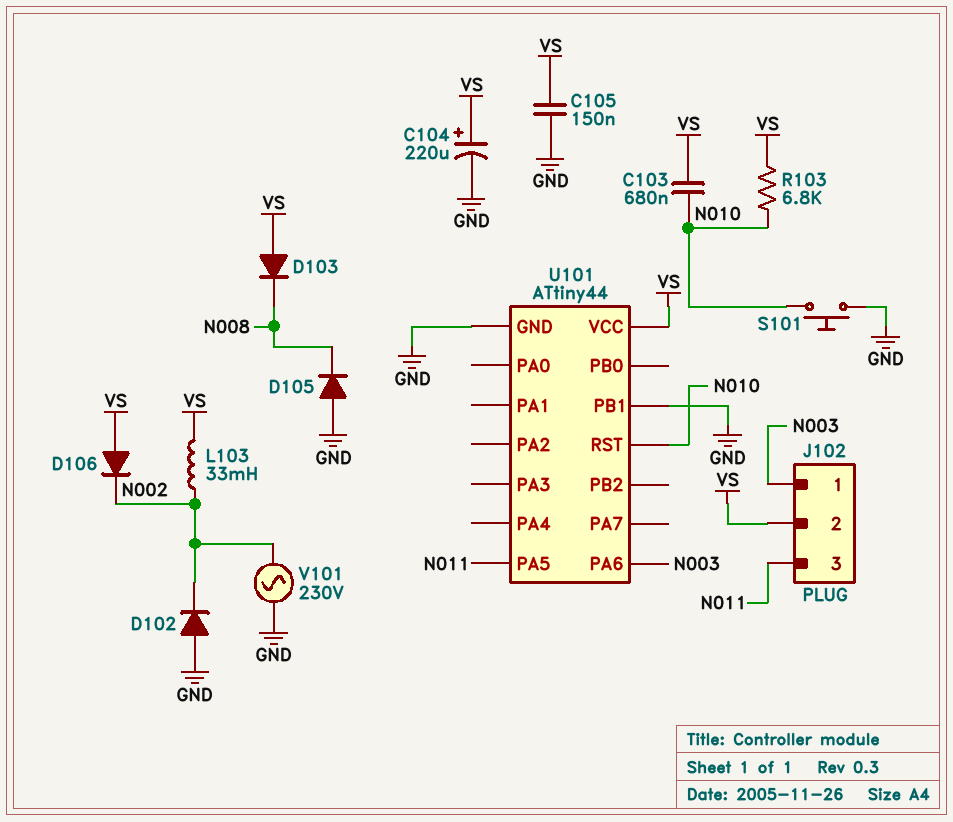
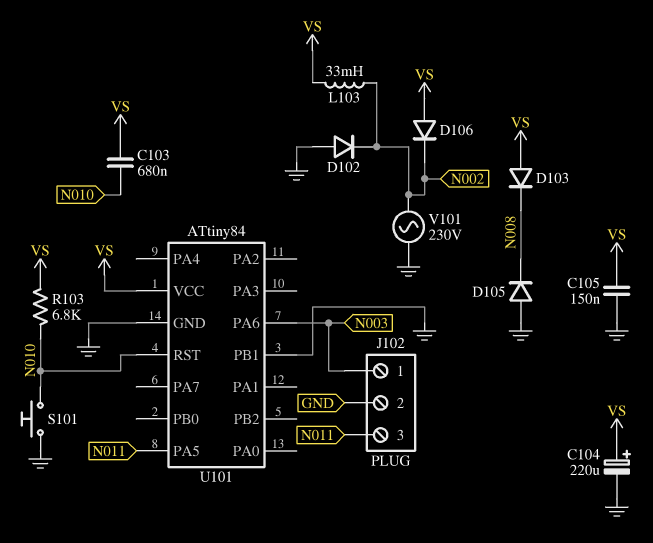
J102 pin 2: VS -> GND
U101: ATtiny44 -> ATtiny84

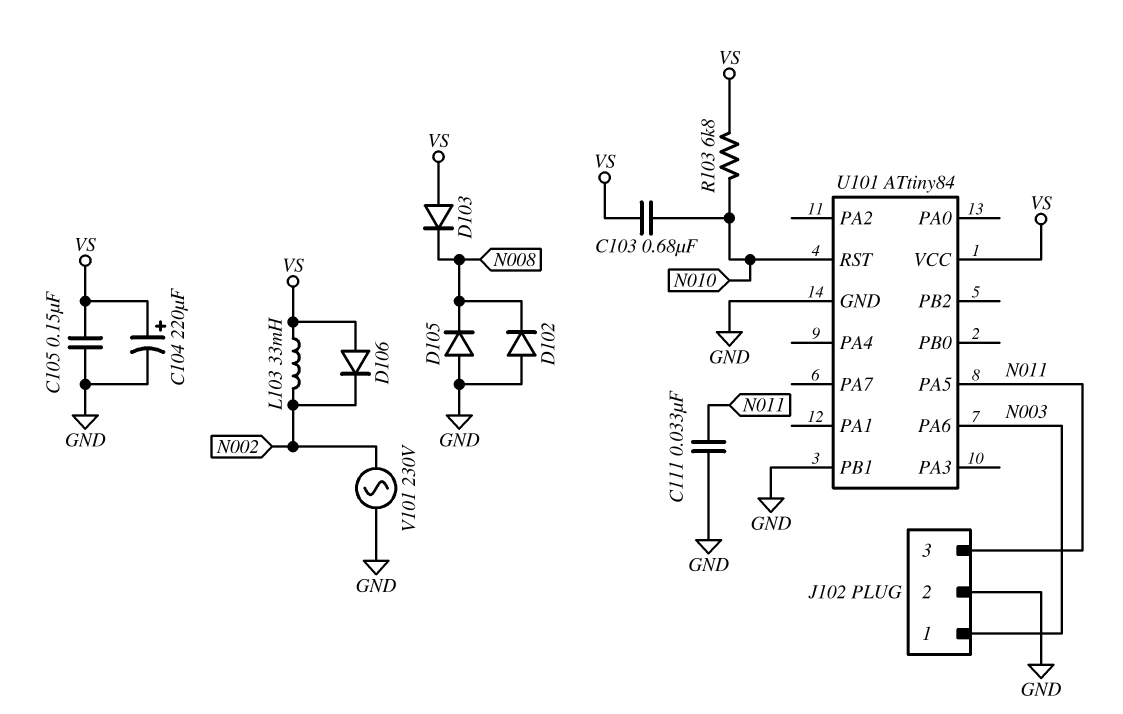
C111: none -> 33nF (GND, N011)
D102: diode (A GND, K N002) -> diode (A GND, K N008)
S101: button (GND, N010) -> none

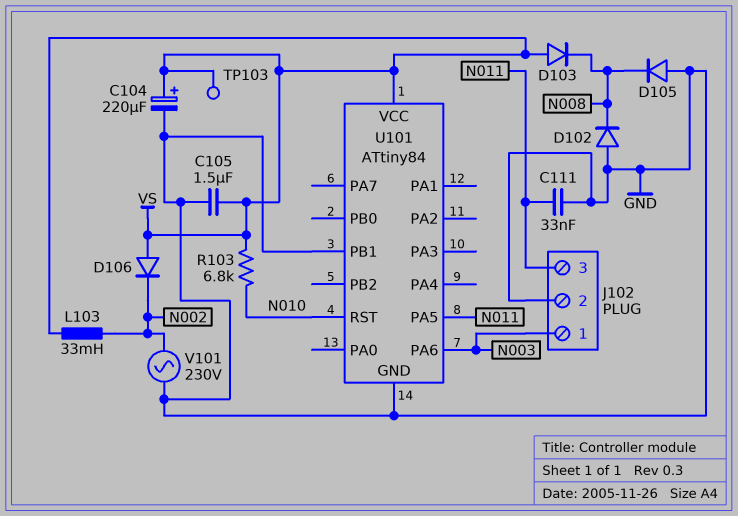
C103: 680nF (N010, VS) -> none
C105: 150nF (GND, VS) -> 1.5uF (GND, VS)
TP103: none -> test point (VS)

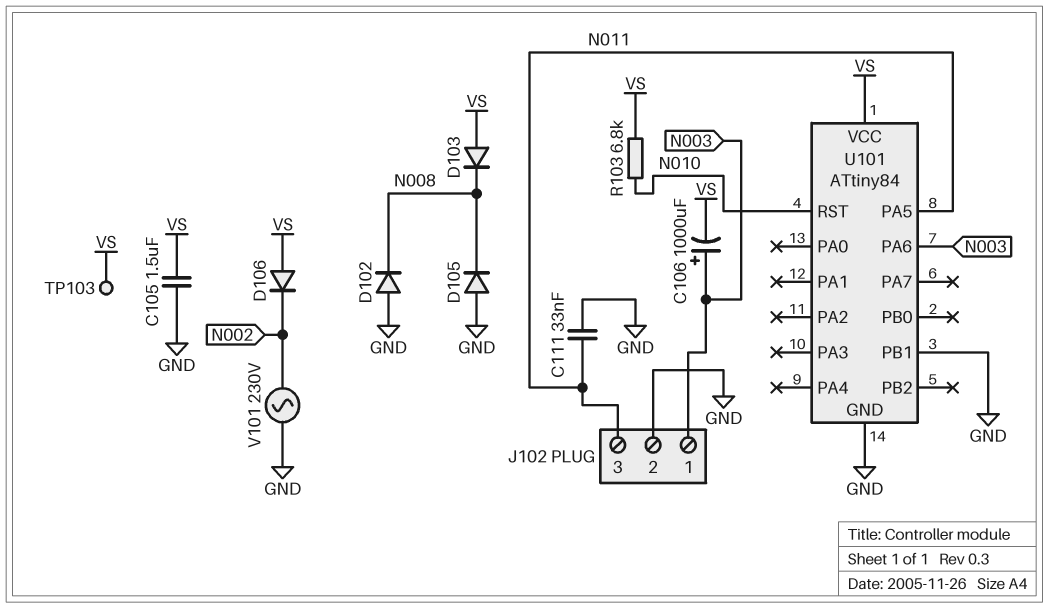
C104: 220uF (plus VS, minus GND) -> none
C106: none -> 1000uF (plus N003, minus VS)
L103: 33mH (N002, VS) -> none

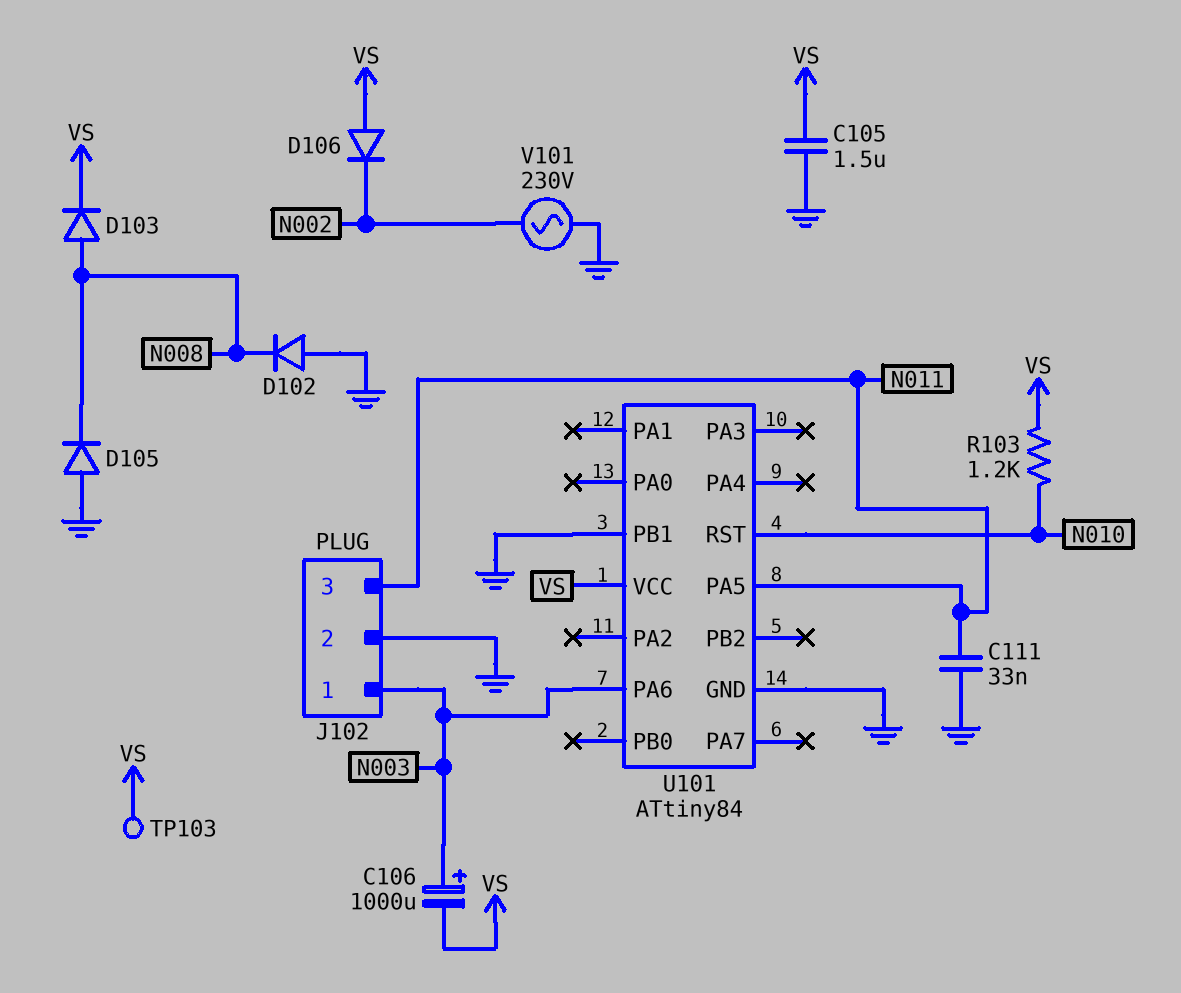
D103: diode (A VS, K N008) -> diode (A N008, K VS)
R103: 6.8k (N010, VS) -> 1.2k (N010, VS)

